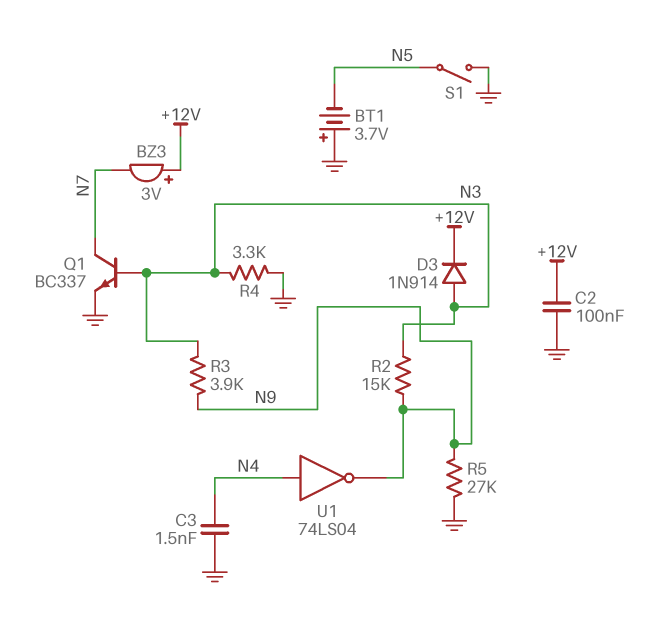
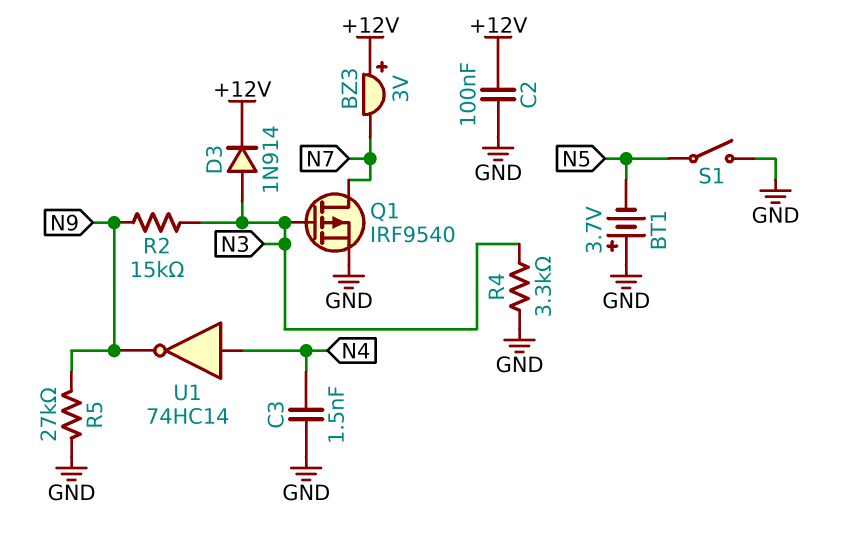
Q1: NPN BC337 (B N3, C N7, E GND) -> PMOS IRF9540 (G N3, D N7, S GND)
R3: 3.9k (N3, N9) -> none
U1: NOT 74LS04 (in N4, out N9) -> NOT 74HC14 (in N4, out N9)

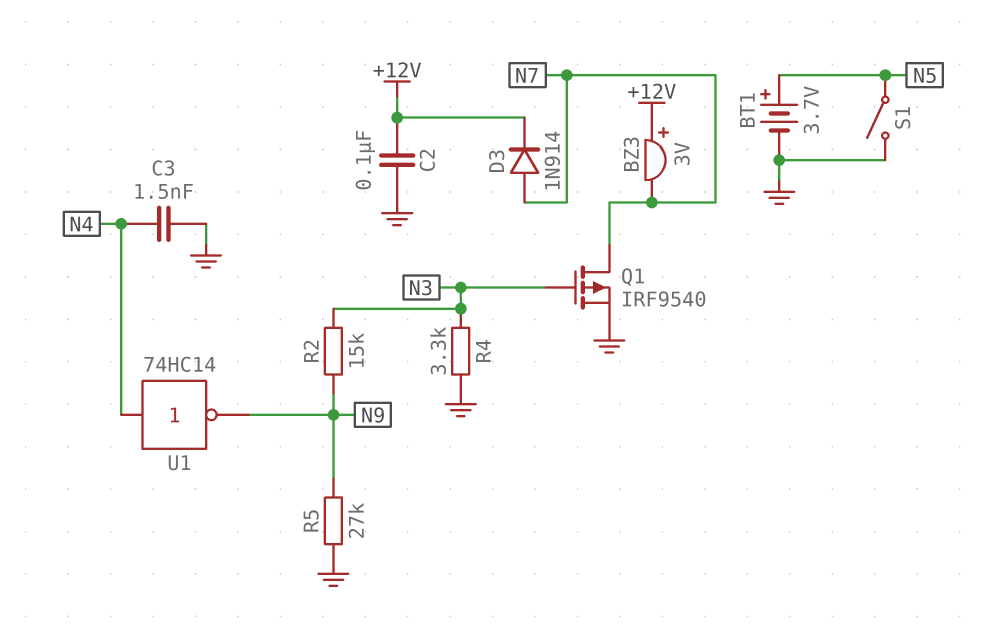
BT1: 3.7V (plus GND, minus N5) -> 3.7V (plus N5, minus GND)
D3: diode 1N914 (A N3, K +12V) -> diode 1N914 (A N7, K +12V)

